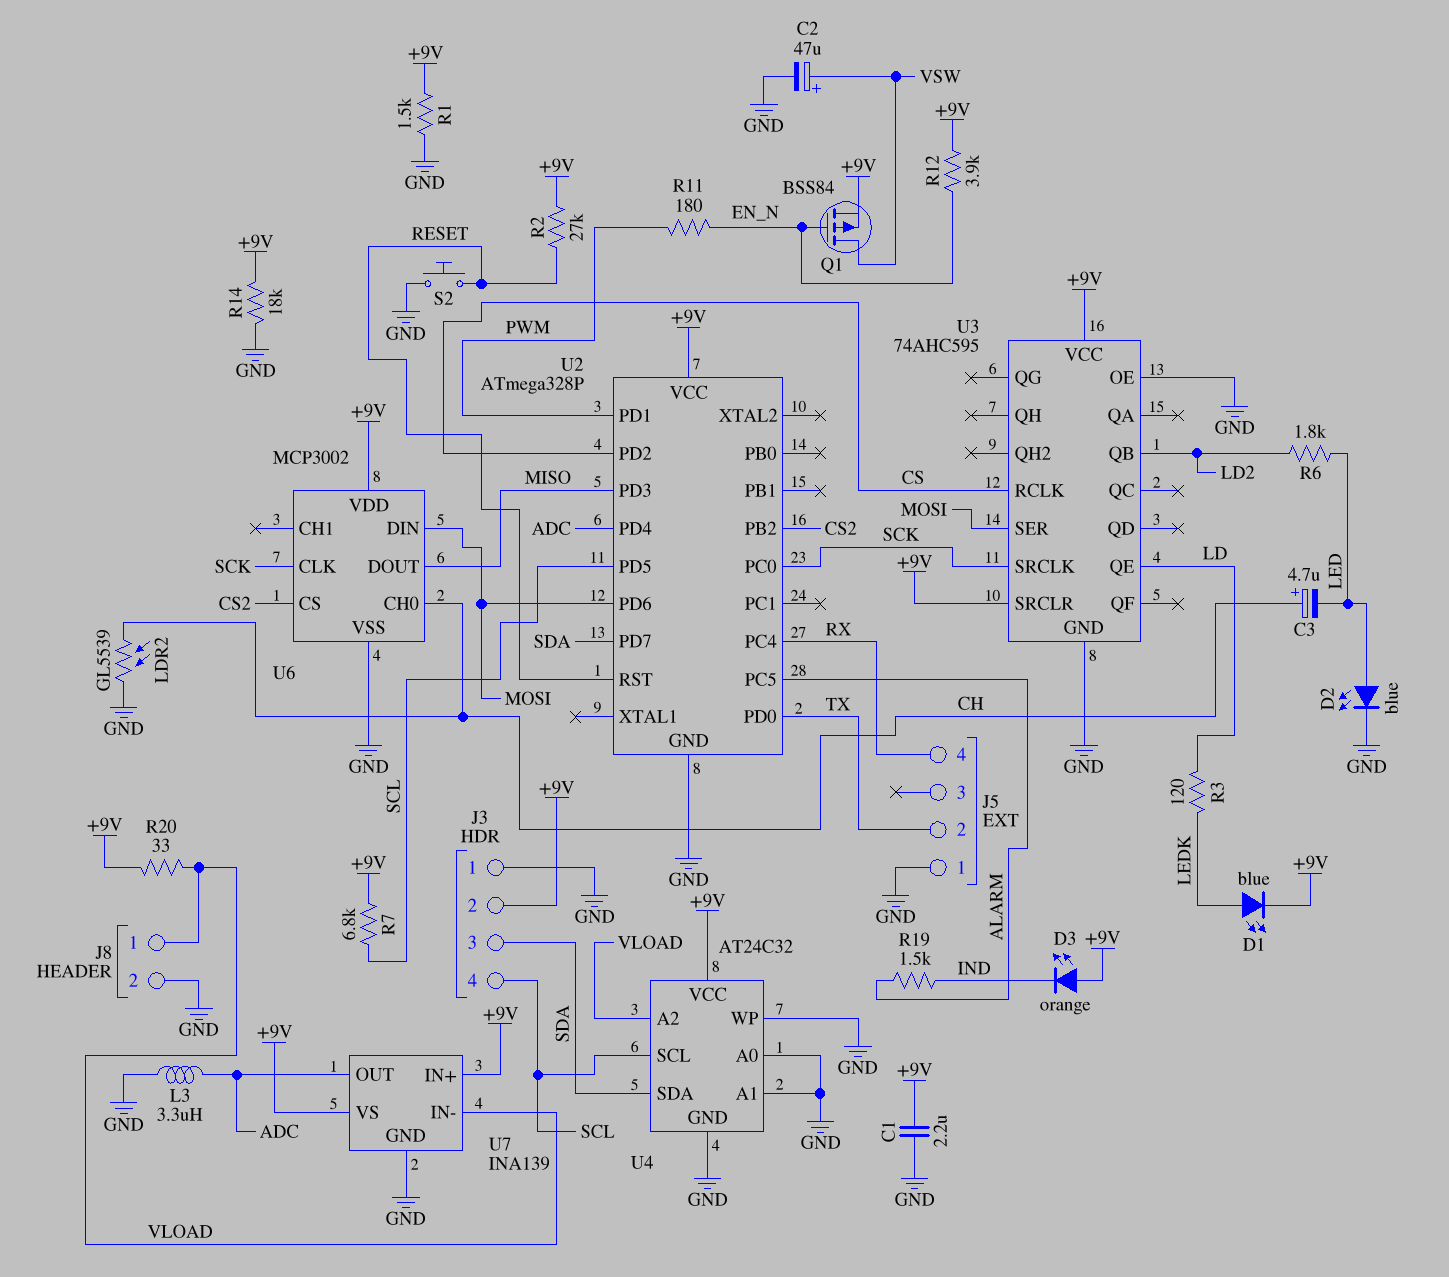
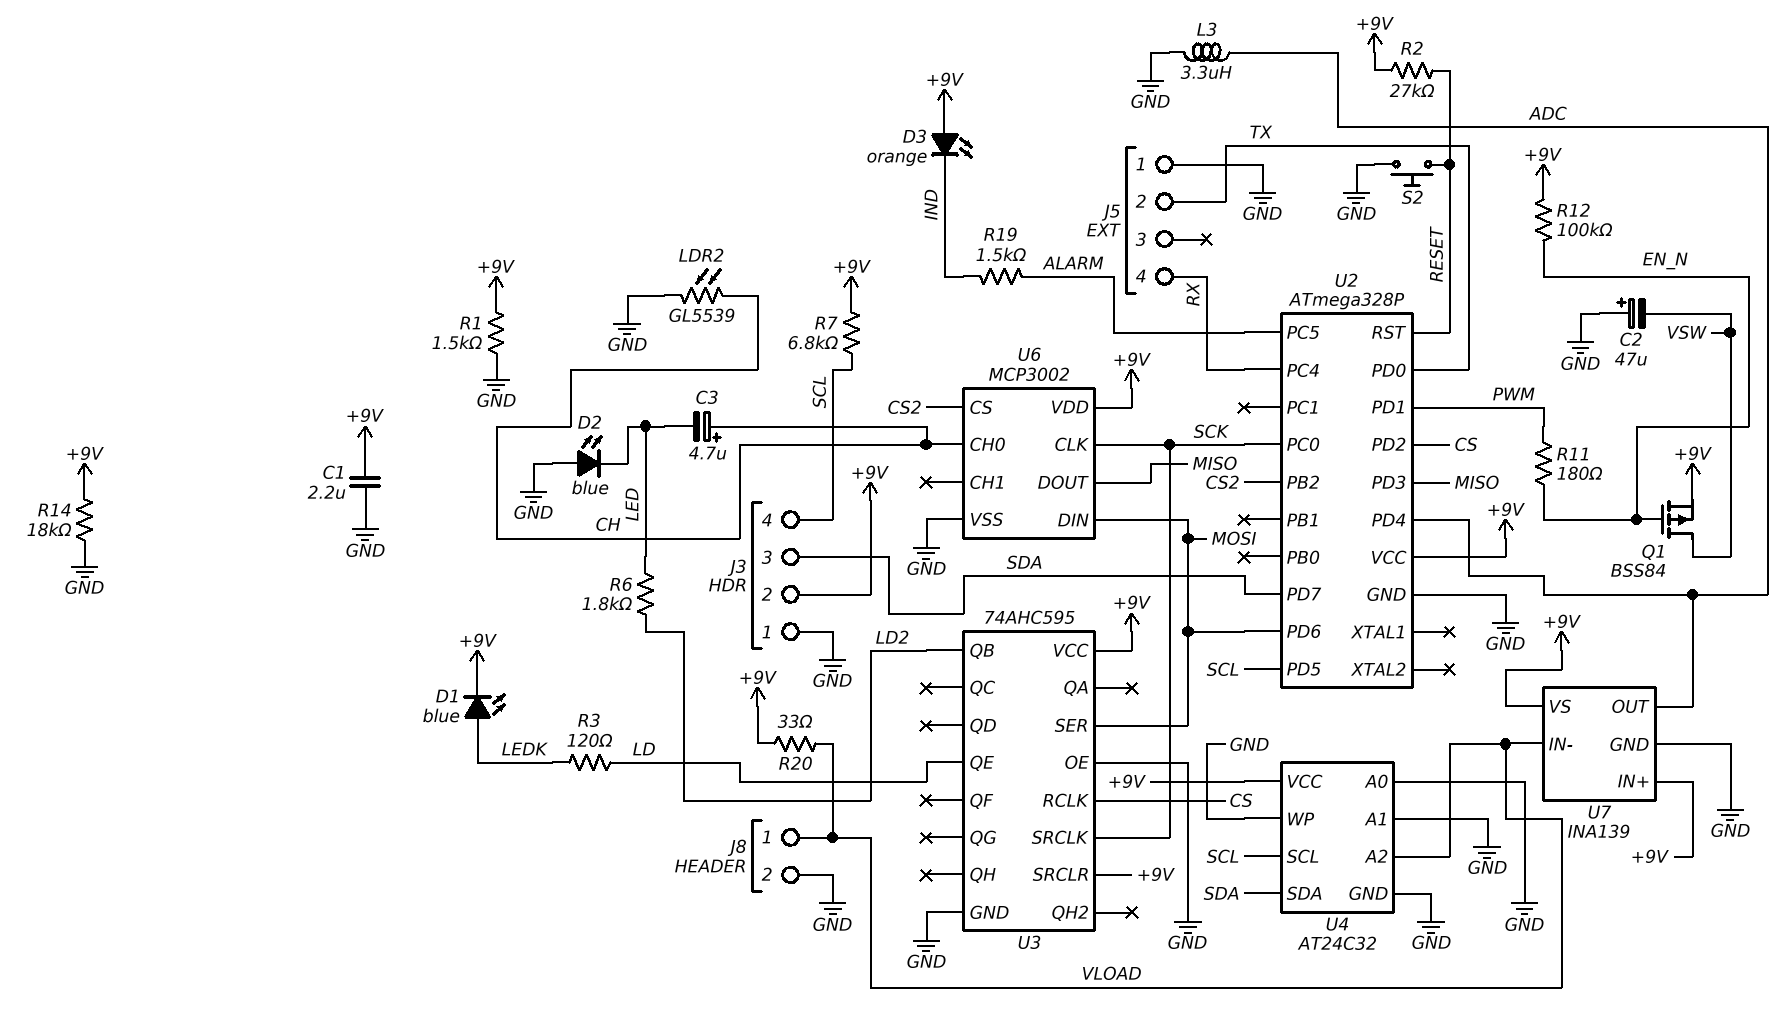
C2: 47uF (plus VSW, minus GND) -> 47uF (plus GND, minus VSW)
D2: LED blue (A LED, K GND) -> LED blue (A GND, K LED)
R12: 3.9k (+9V, EN_N) -> 100k (+9V, EN_N)

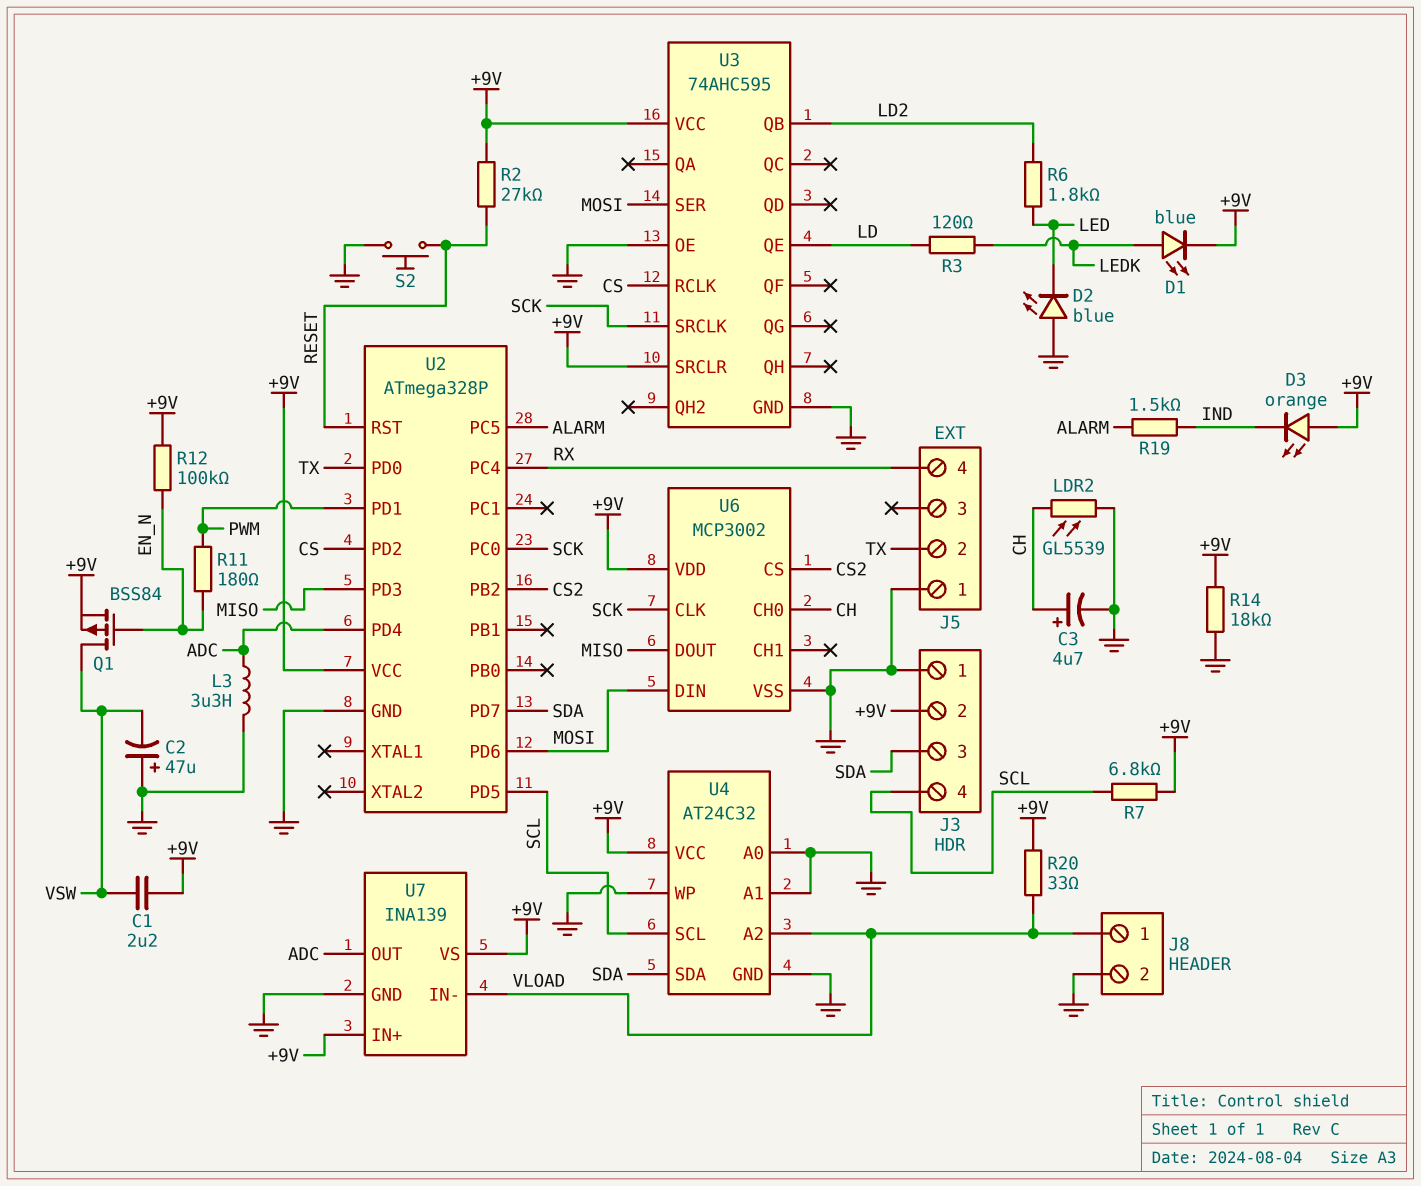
C1: 2.2uF (+9V, GND) -> 2.2uF (+9V, VSW)
C3: 4.7uF (plus CH, minus LED) -> 4.7uF (plus CH, minus GND)
R1: 1.5k (+9V, GND) -> none

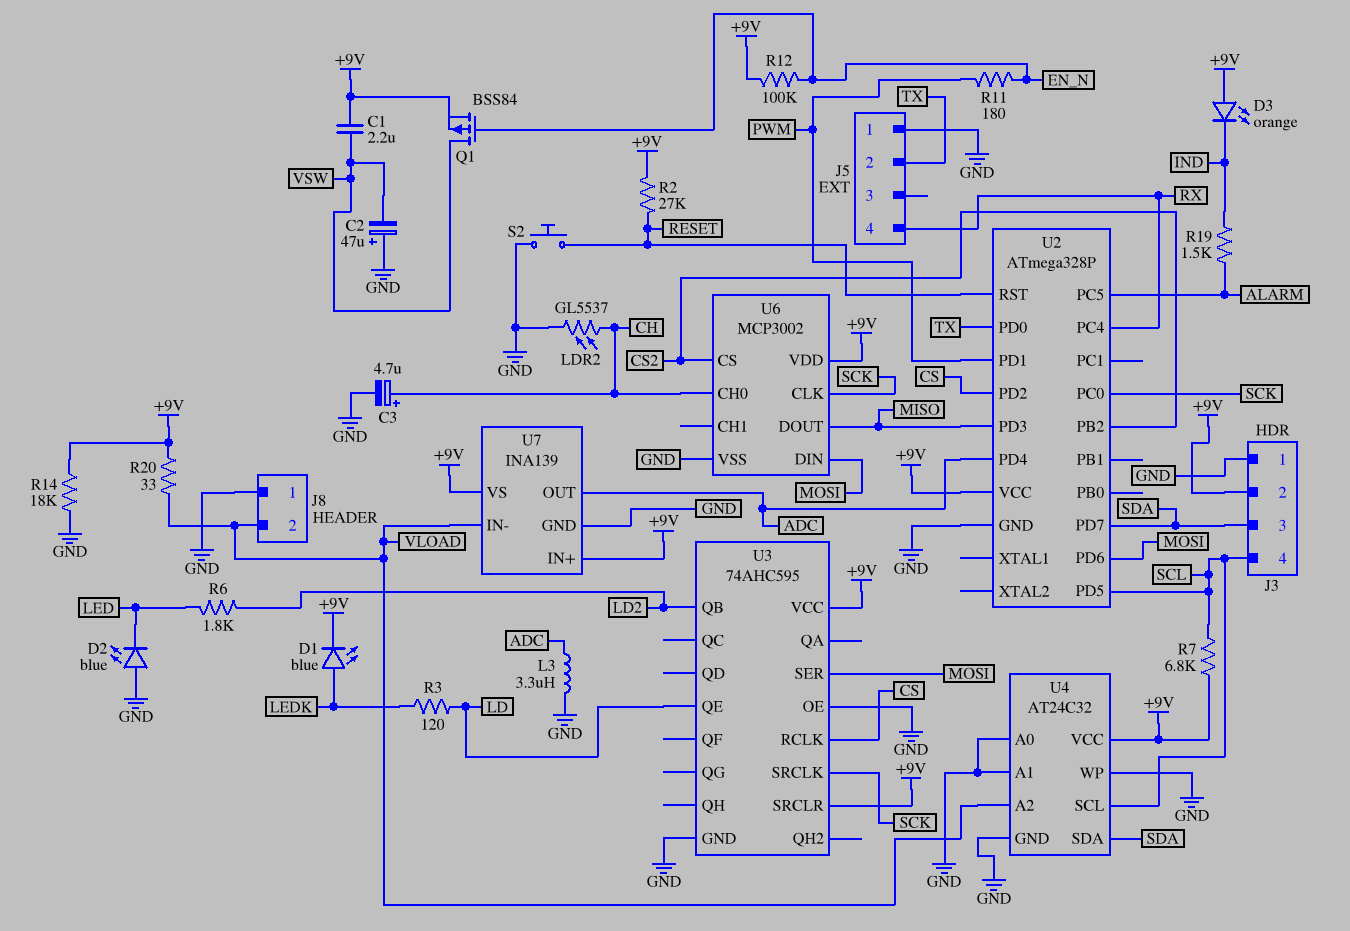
J8 pin 1: VLOAD -> GND
J8 pin 2: GND -> VLOAD
LDR2: GL5539 (CH, GND) -> GL5537 (CH, GND)

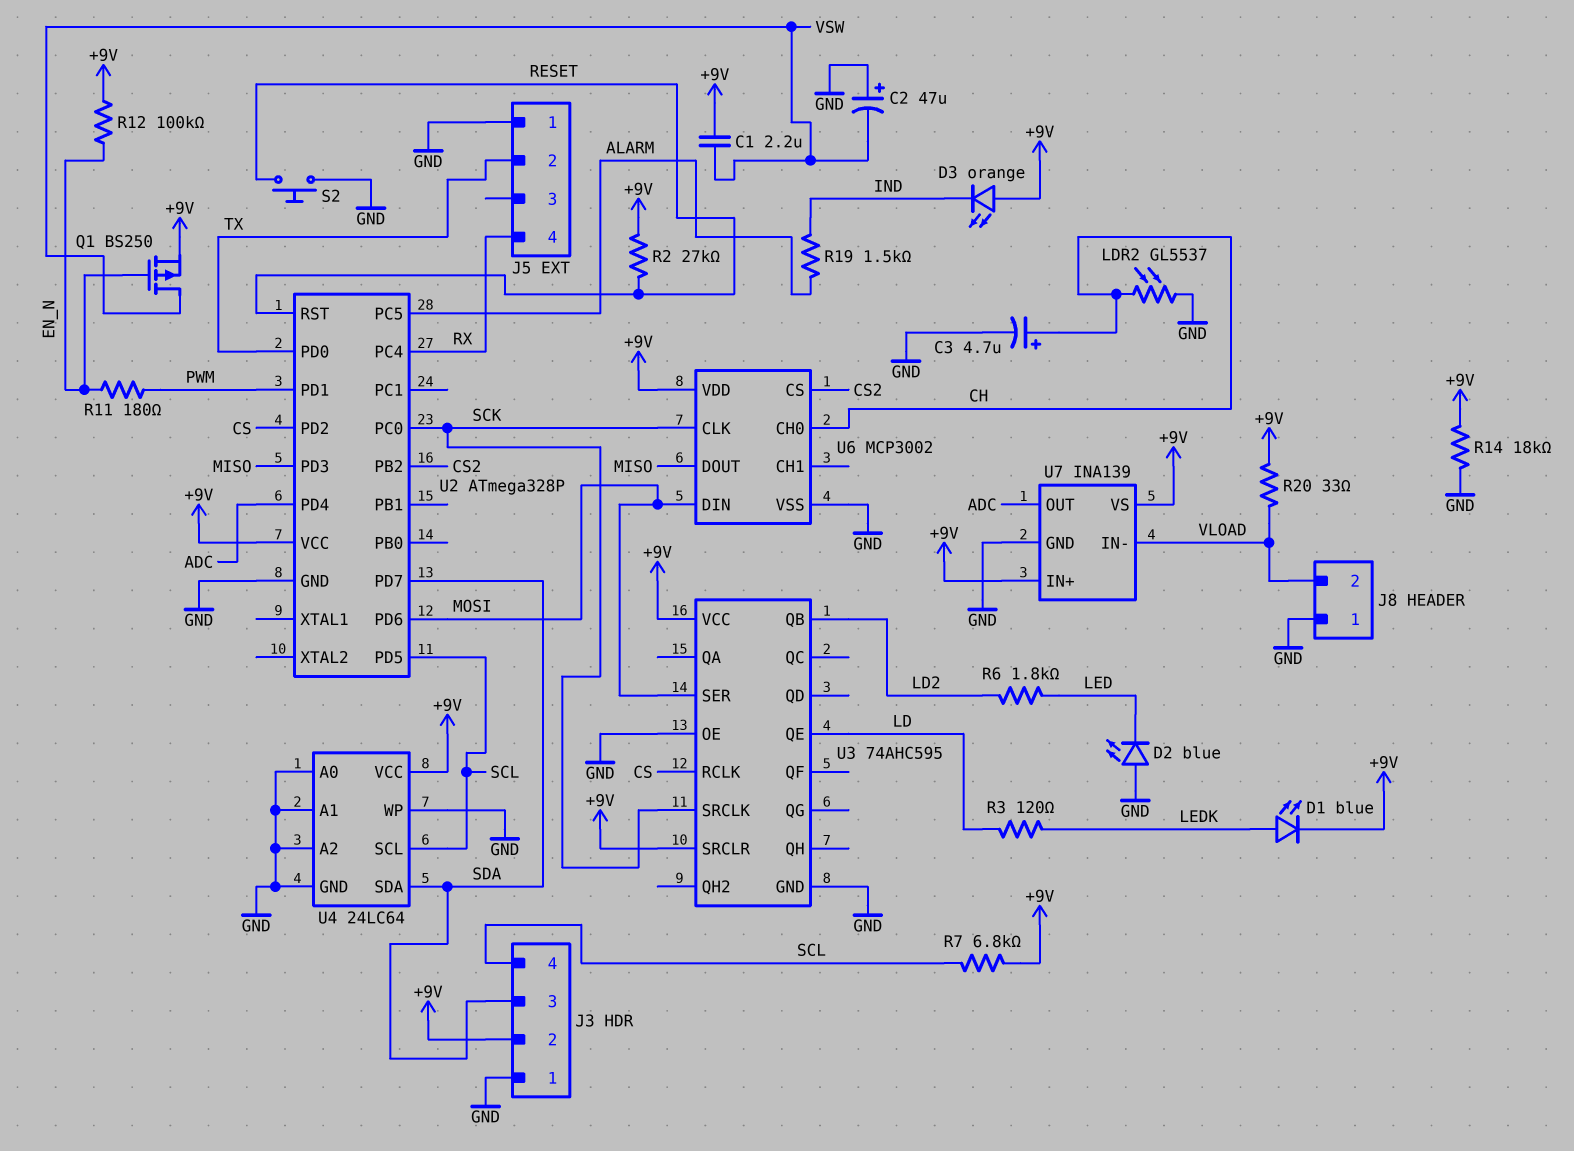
L3: 3.3uH (ADC, GND) -> none
Q1: PMOS BSS84 (G EN_N, D VSW, S +9V) -> PMOS BS250 (G EN_N, D VSW, S +9V)
U4: AT24C32 -> 24LC64
U4 pin A2: VLOAD -> GND

